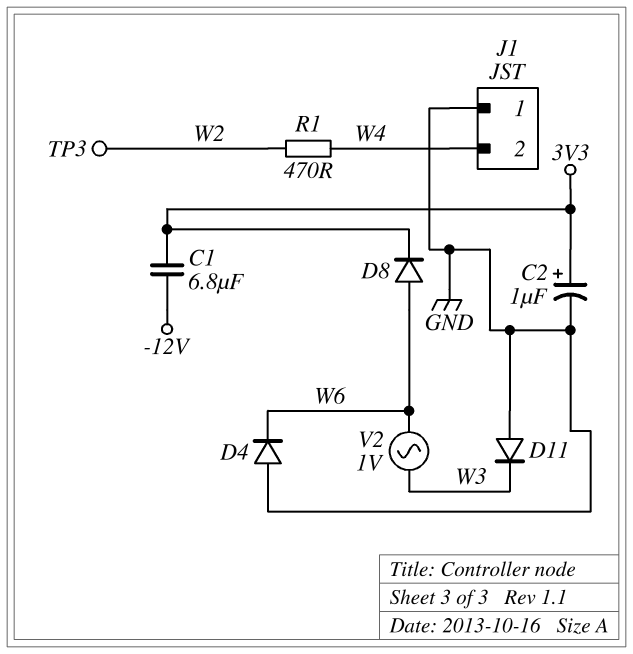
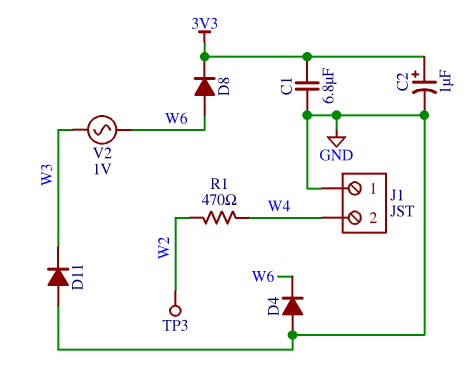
C1: 6.8uF (-12V, 3V3) -> 6.8uF (3V3, GND)

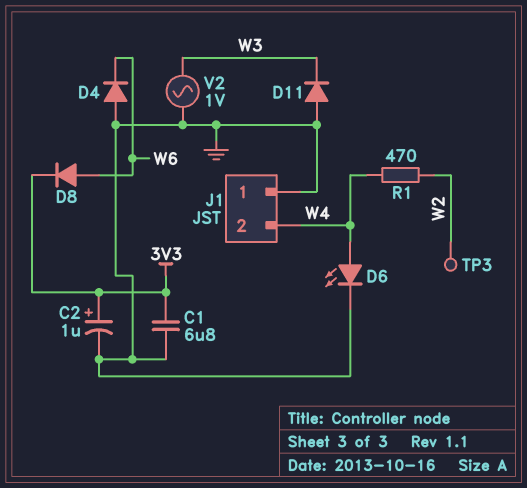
D6: none -> LED (A W4, K GND)
V2: AC 1V (W3, W6) -> AC 1V (GND, W3)

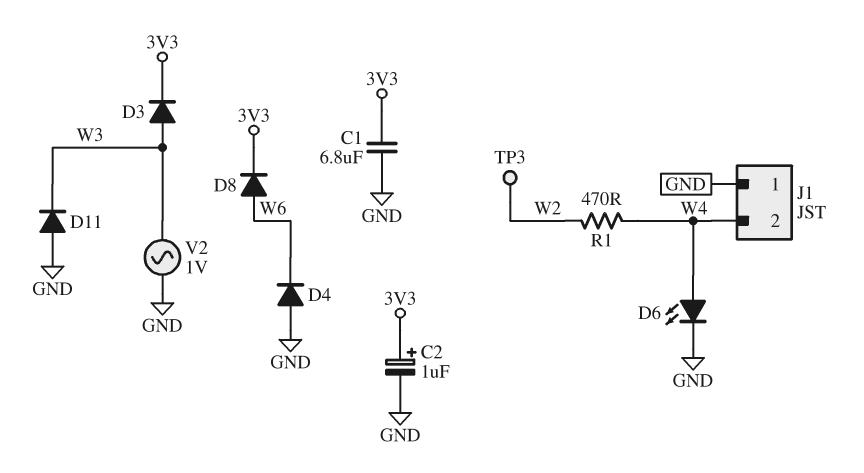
D3: none -> diode (A W3, K 3V3)

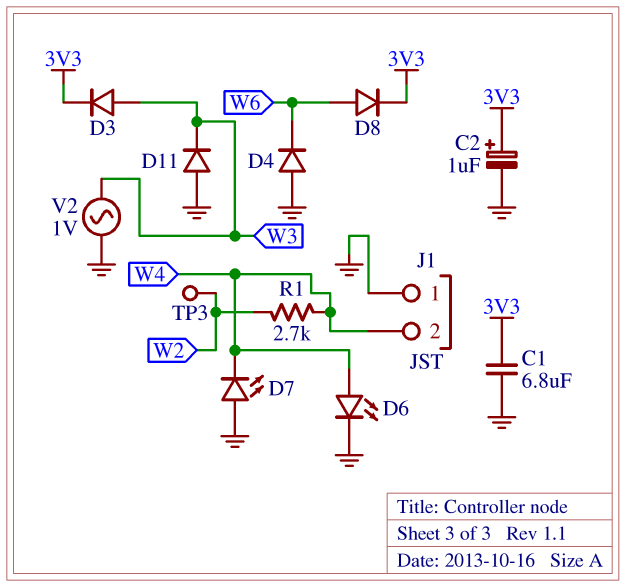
D7: none -> LED (A GND, K W4)
R1: 470 (W2, W4) -> 2.7k (W2, W4)

